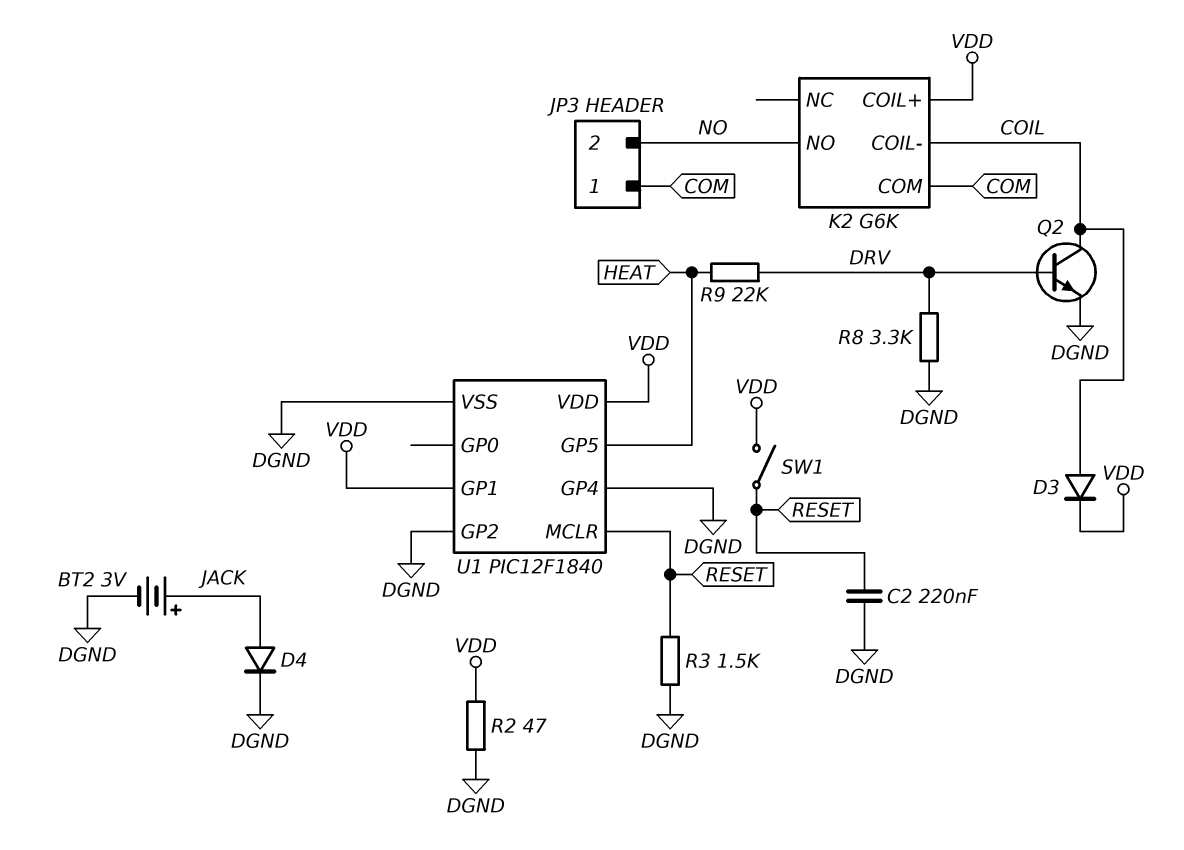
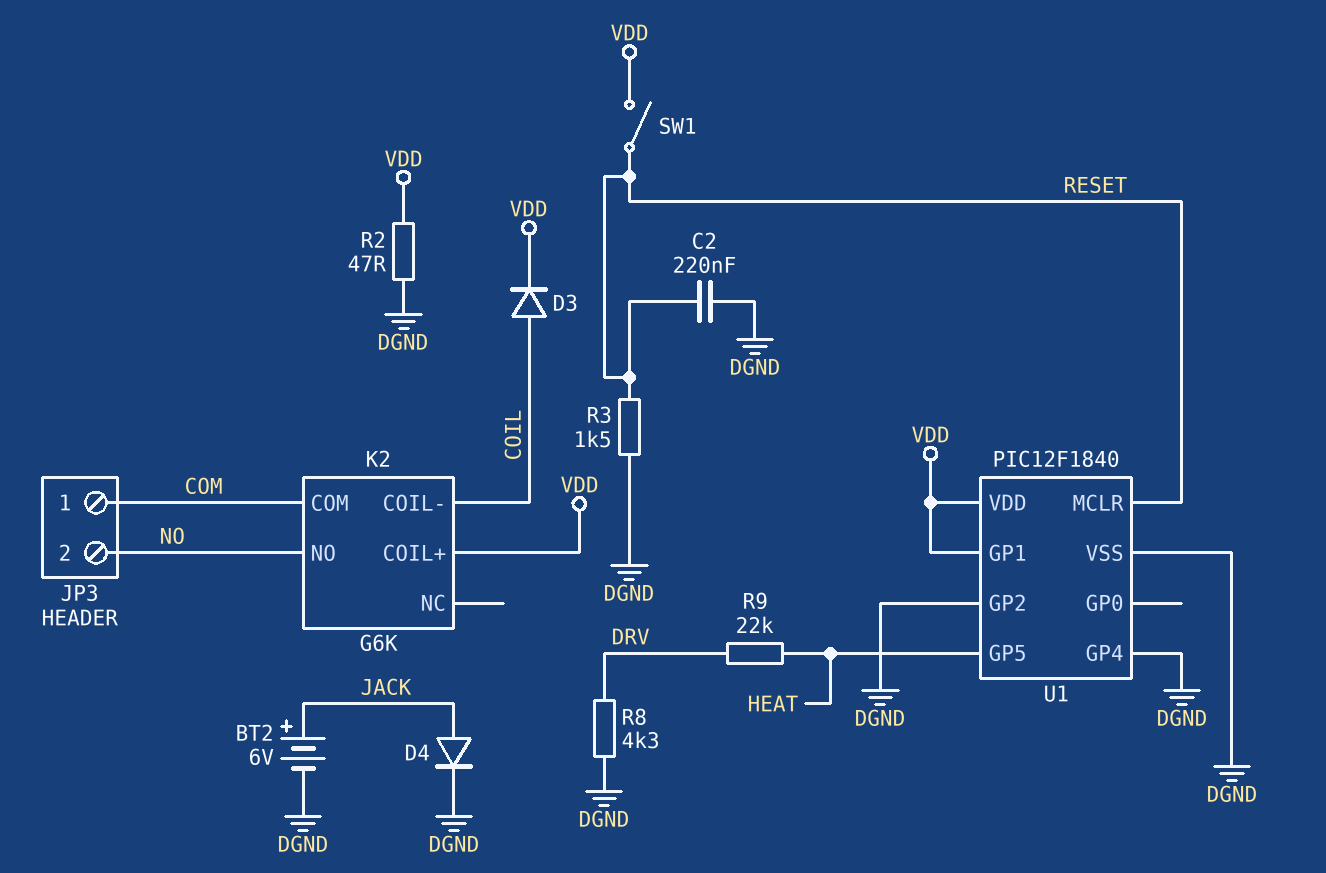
BT2: 3V (plus JACK, minus DGND) -> 6V (plus JACK, minus DGND)
Q2: NPN (B DRV, C COIL, E DGND) -> none
R8: 3.3k (DGND, DRV) -> 4.3k (DGND, DRV)

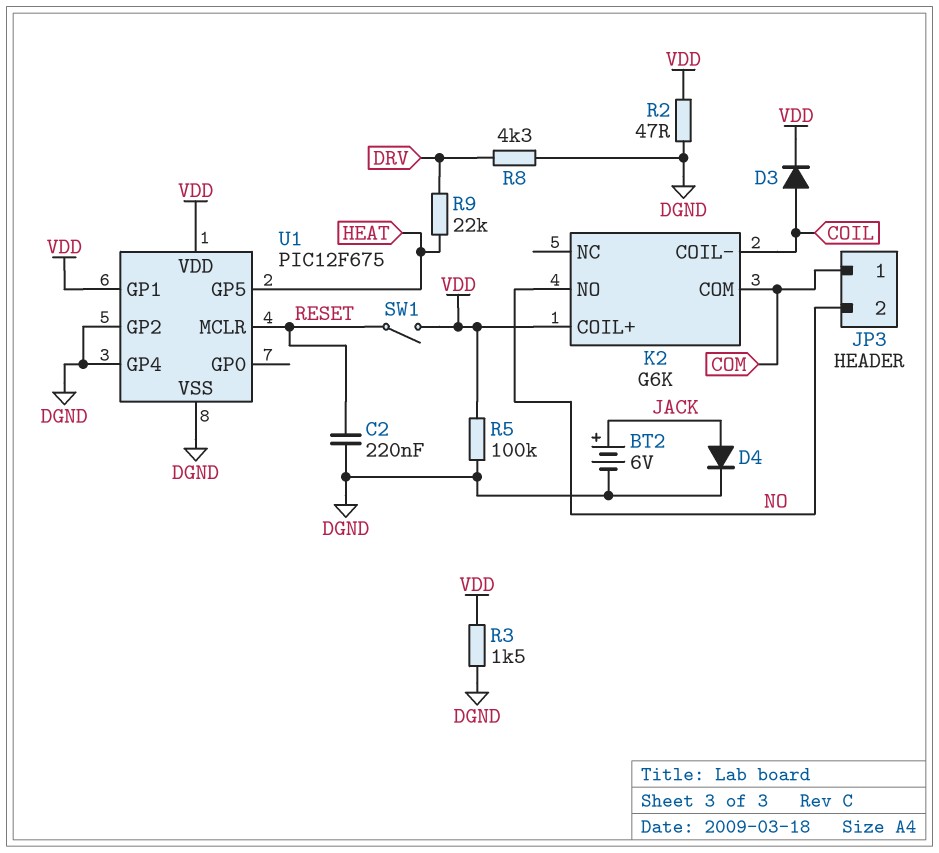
R3: 1.5k (DGND, RESET) -> 1.5k (DGND, VDD)
R5: none -> 100k (DGND, VDD)
U1: PIC12F1840 -> PIC12F675

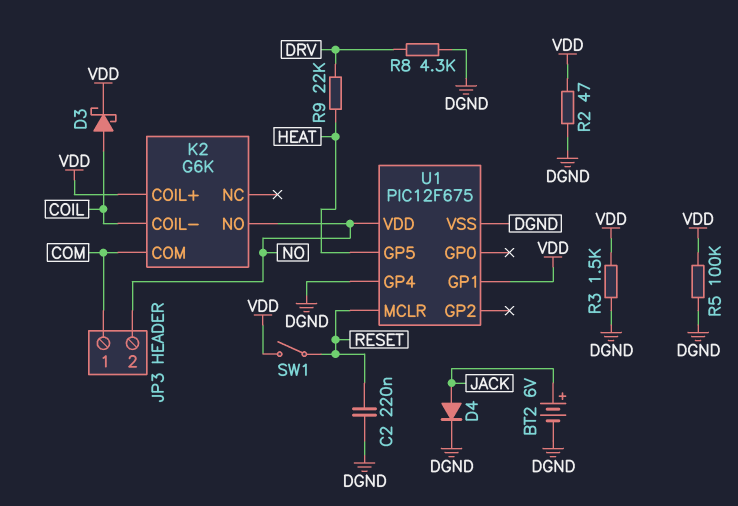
D3: diode (A COIL, K VDD) -> schottky (A COIL, K VDD)
U1 pin GP2: DGND -> none
U1 pin VDD: VDD -> NO

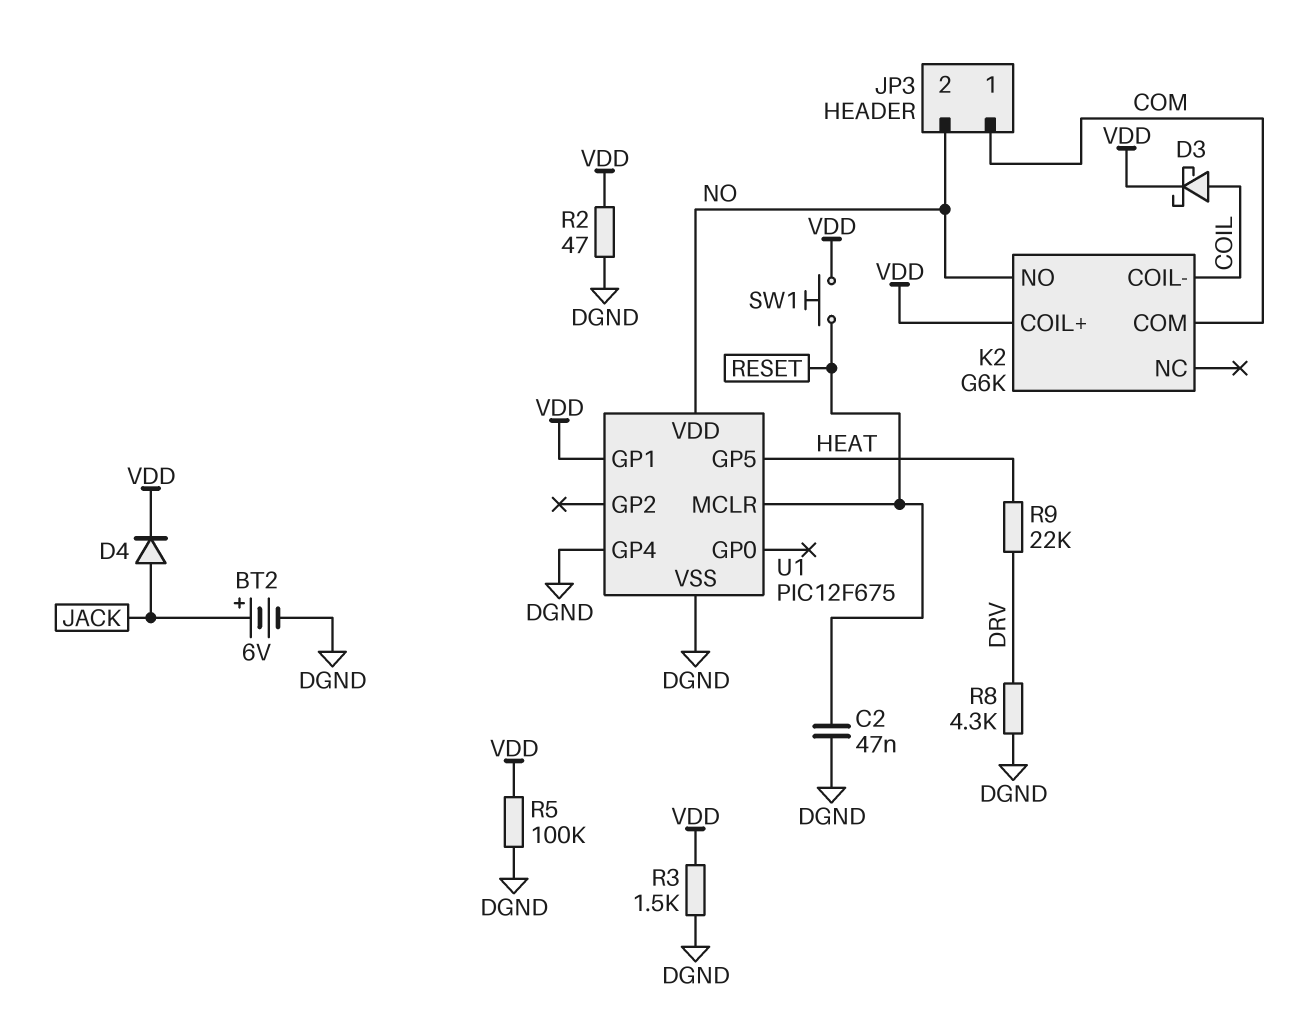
C2: 220nF (DGND, RESET) -> 47nF (DGND, RESET)
D4: diode (A JACK, K DGND) -> diode (A JACK, K VDD)
SW1: switch (RESET, VDD) -> button (RESET, VDD)

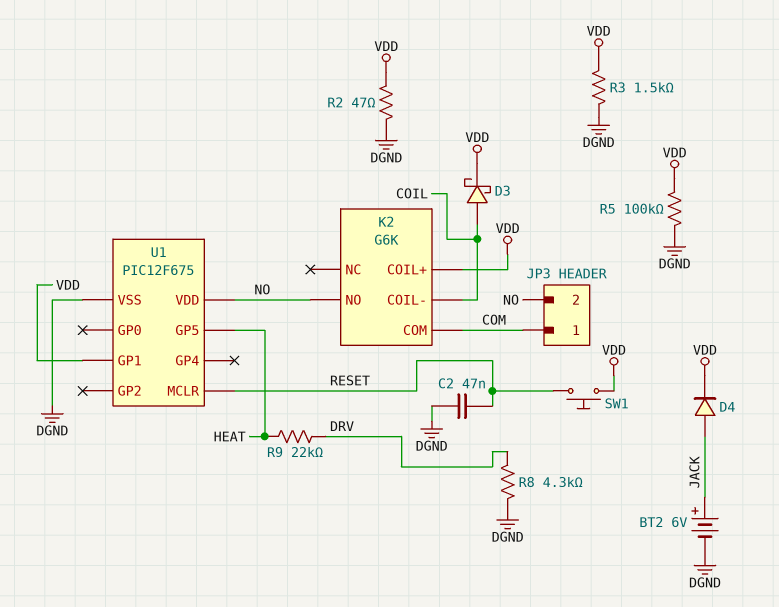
U1 pin GP4: DGND -> none

